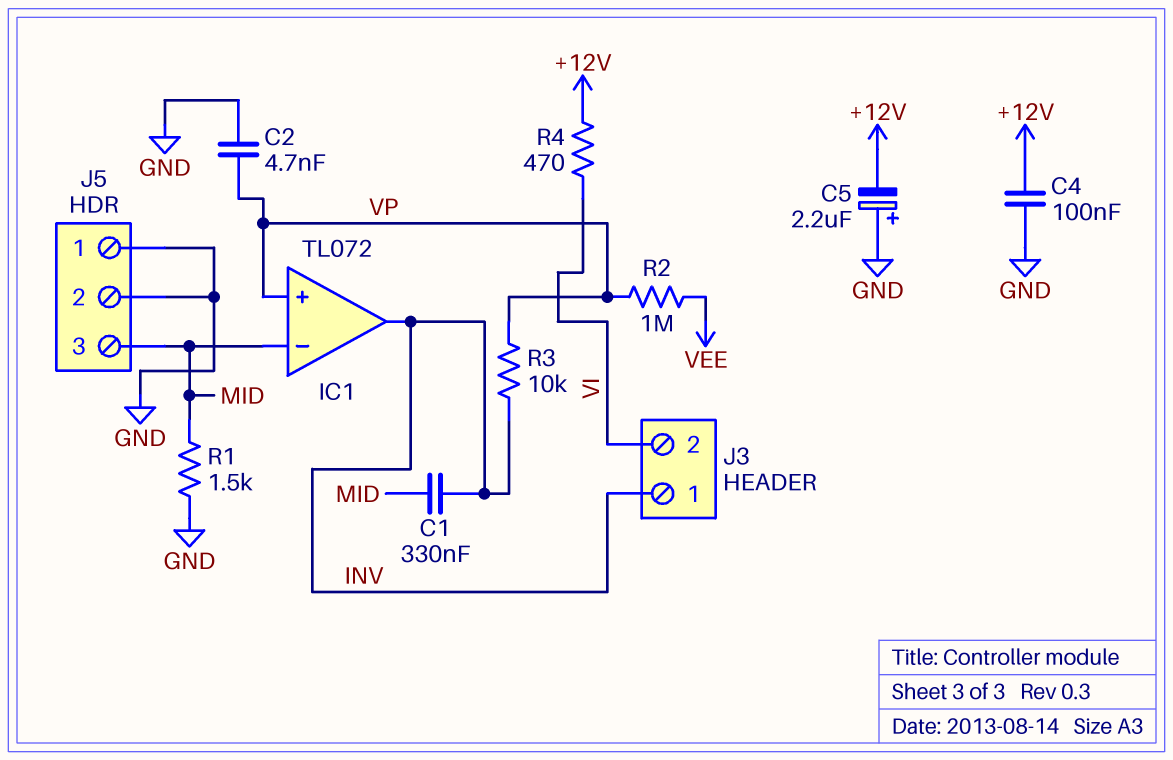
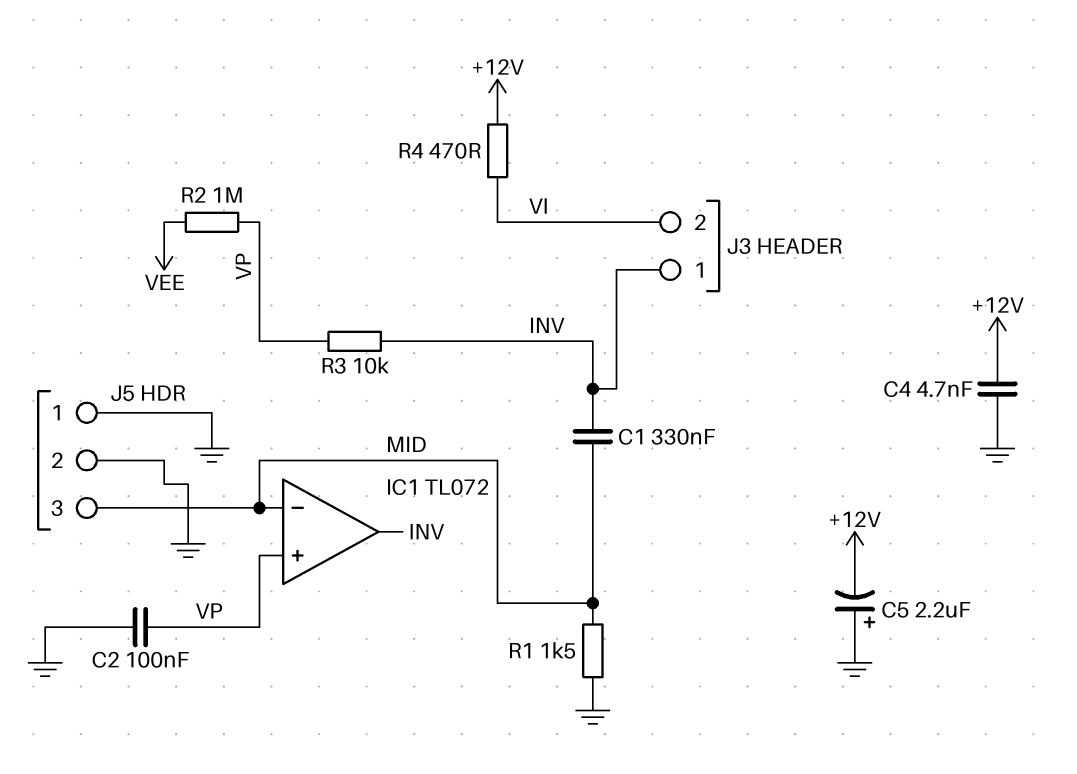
C2: 4.7nF (GND, VP) -> 100nF (GND, VP)
C4: 100nF (+12V, GND) -> 4.7nF (+12V, GND)

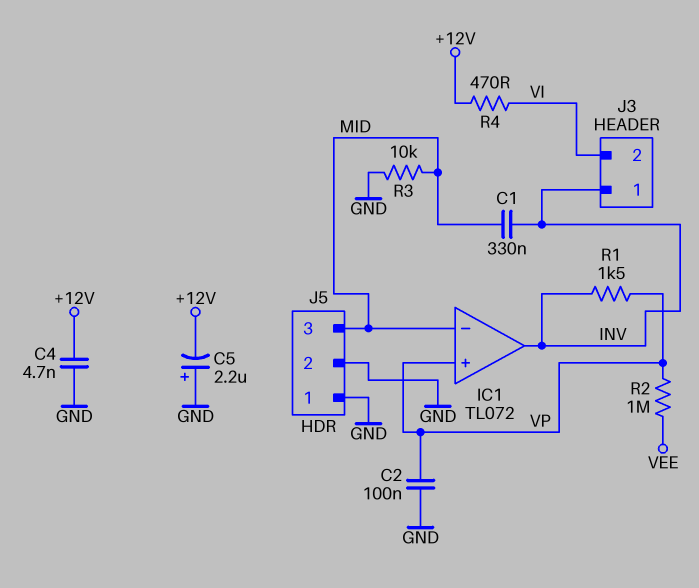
R1: 1.5k (GND, MID) -> 1.5k (INV, VP)
R3: 10k (INV, VP) -> 10k (GND, MID)

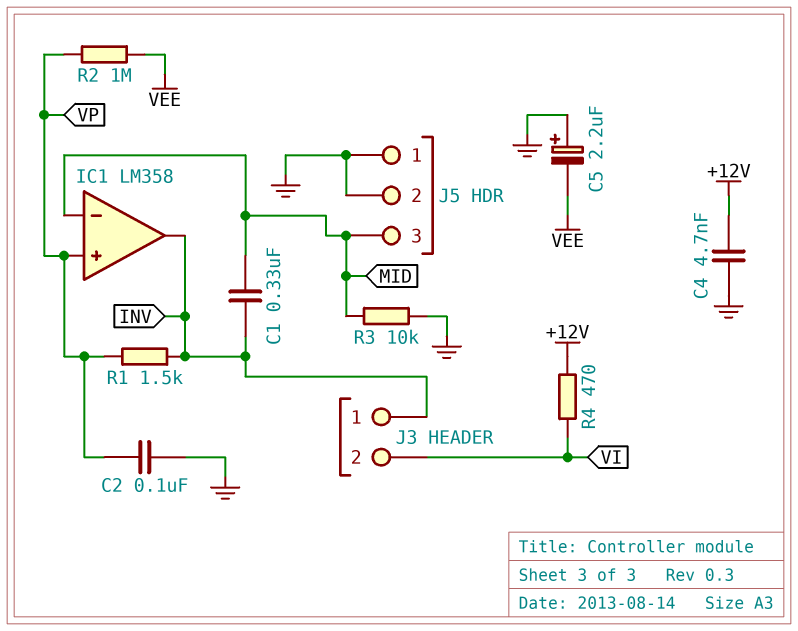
C5: 2.2uF (plus GND, minus +12V) -> 2.2uF (plus GND, minus VEE)
IC1: TL072 -> LM358

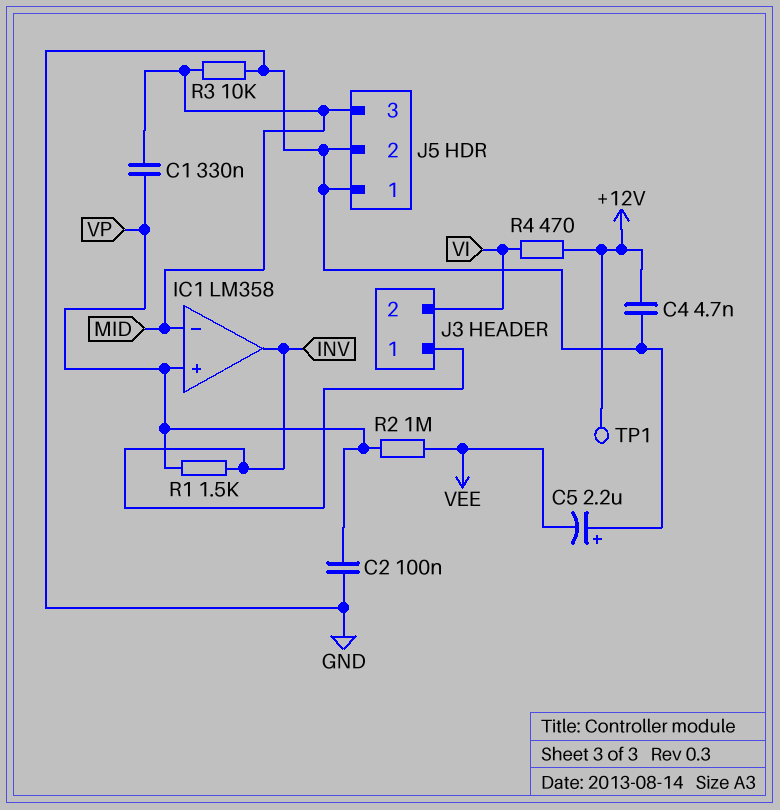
C1: 330nF (INV, MID) -> 330nF (MID, VP)
TP1: none -> test point (+12V)

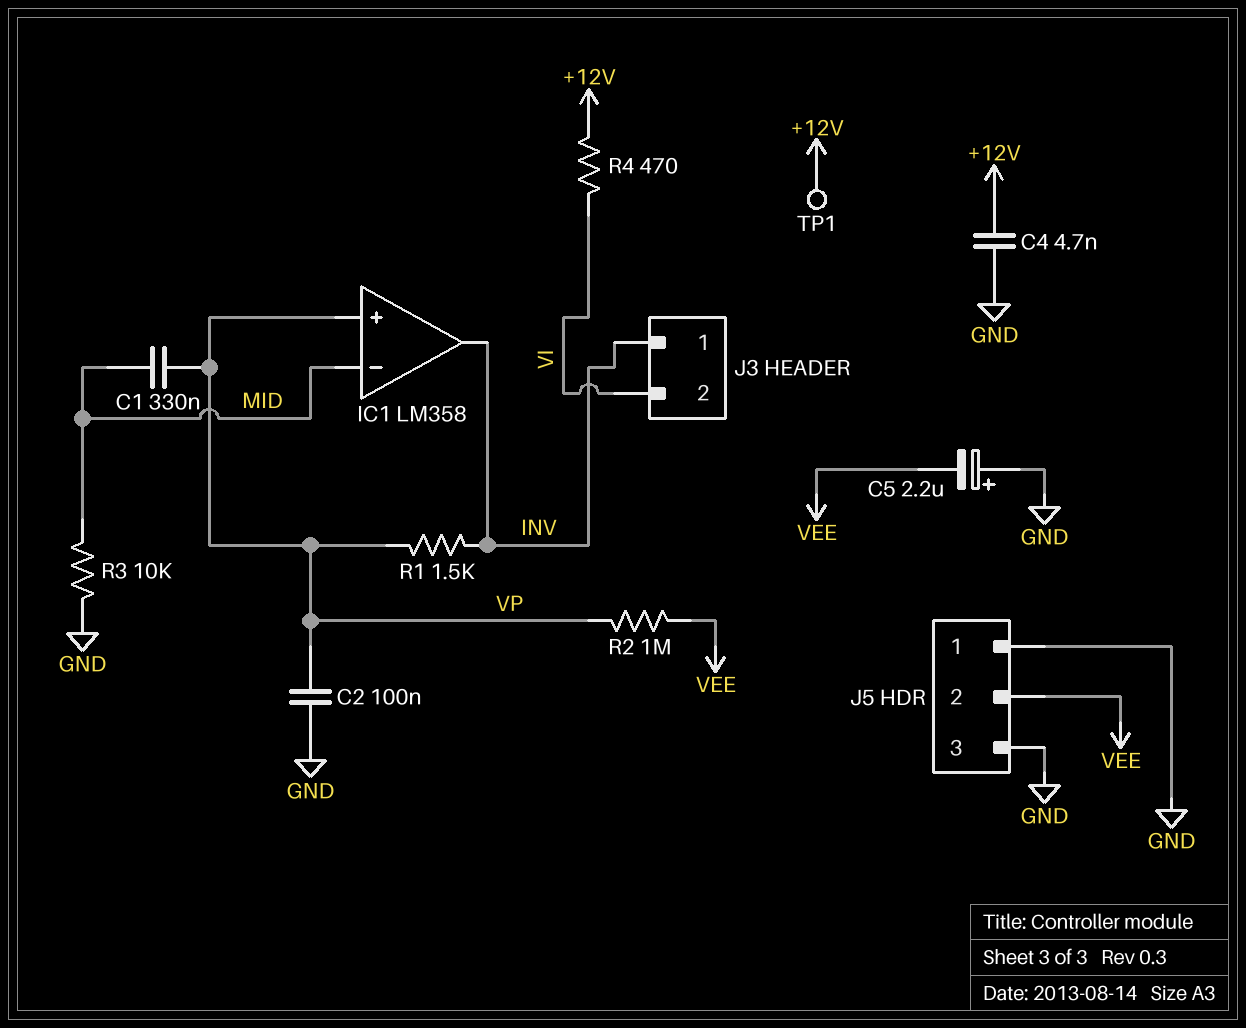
J5 pin 2: GND -> VEE
J5 pin 3: MID -> GND

